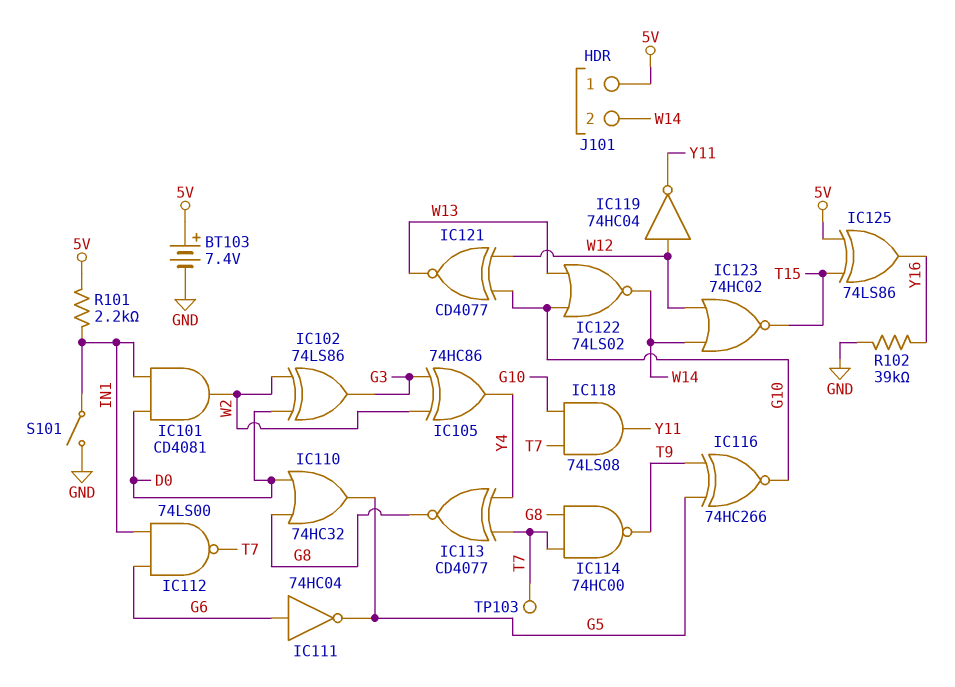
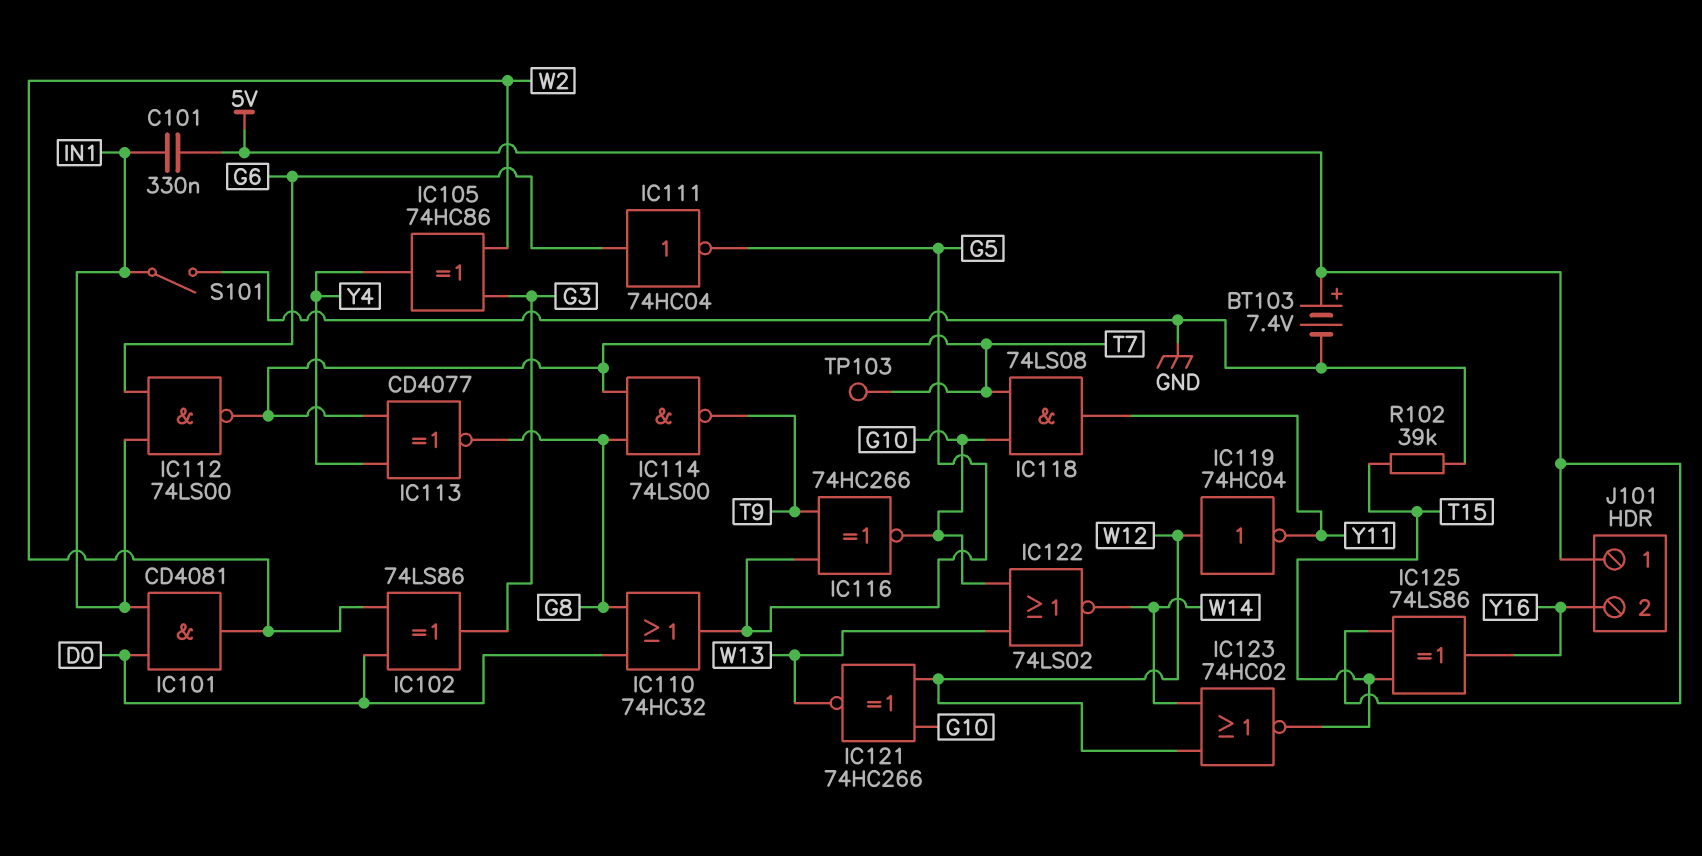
C101: none -> 330nF (5V, IN1)
IC114: NAND 74HC00 (in G8, in T7, out T9) -> NAND 74LS00 (in G8, in T7, out T9)
IC121: XNOR CD4077 (in G10, in W12, out W13) -> XNOR 74HC266 (in G10, in W12, out W13)
J101 pin 2: W14 -> Y16
R101: 2.2k (5V, IN1) -> none
R102: 39k (GND, Y16) -> 39k (GND, T15)

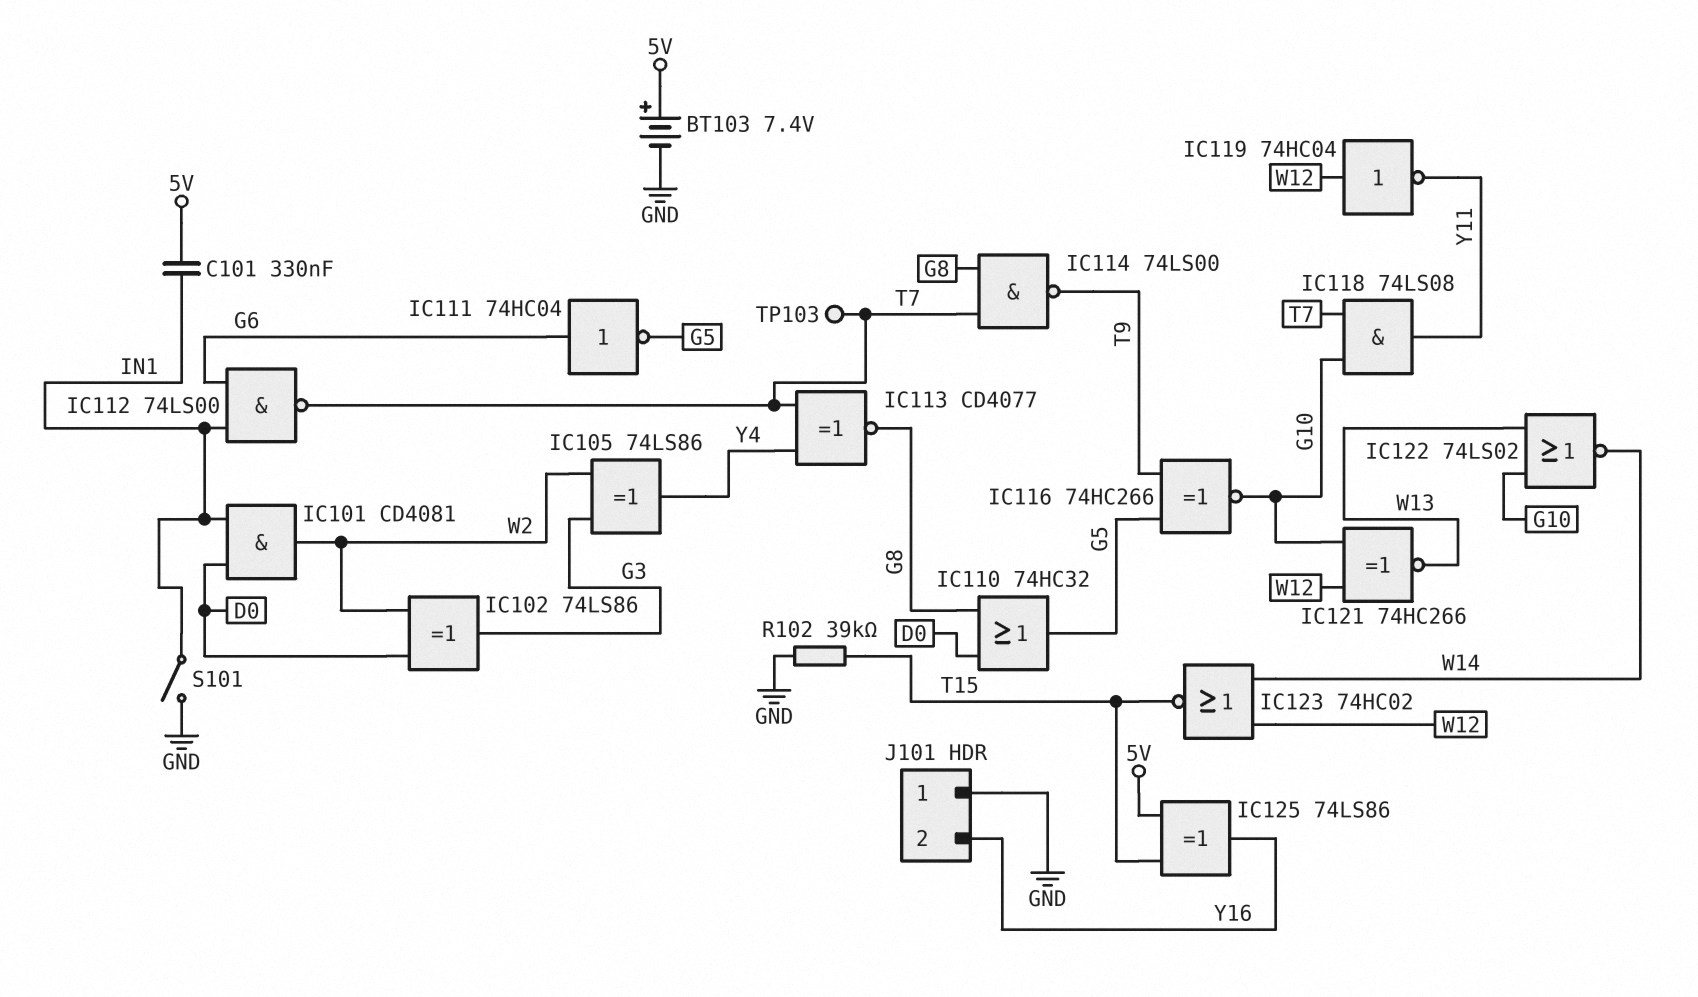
IC105: XOR 74HC86 (in G3, in W2, out Y4) -> XOR 74LS86 (in G3, in W2, out Y4)
J101 pin 1: 5V -> GND

